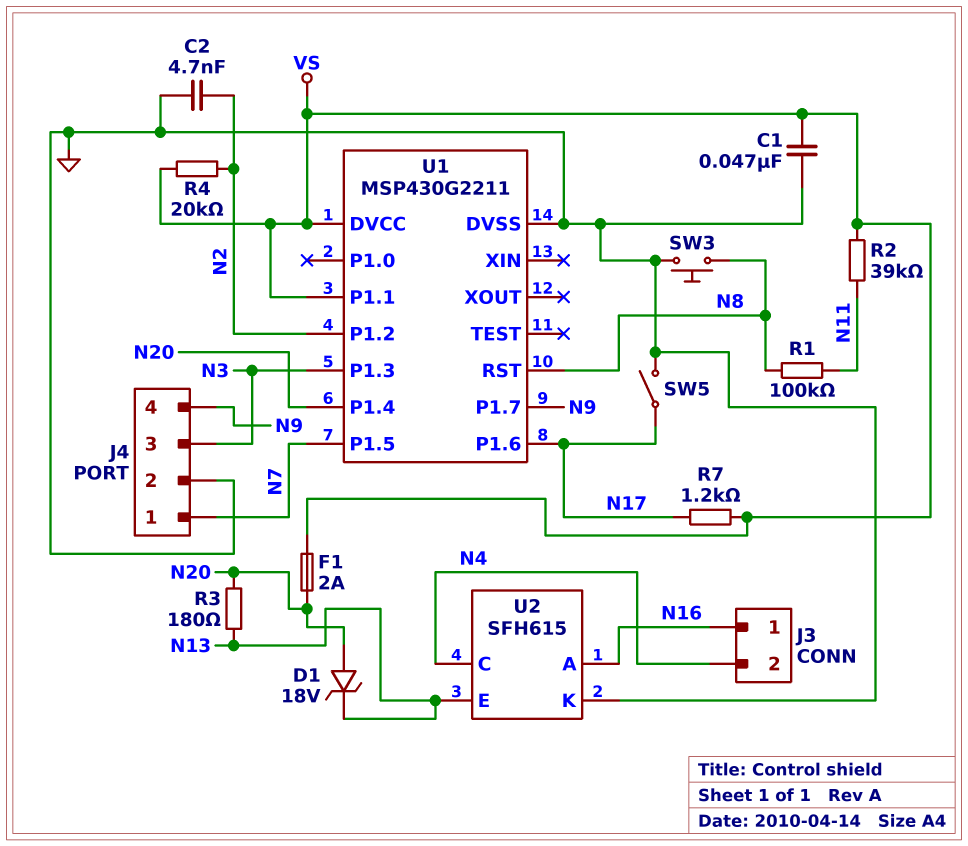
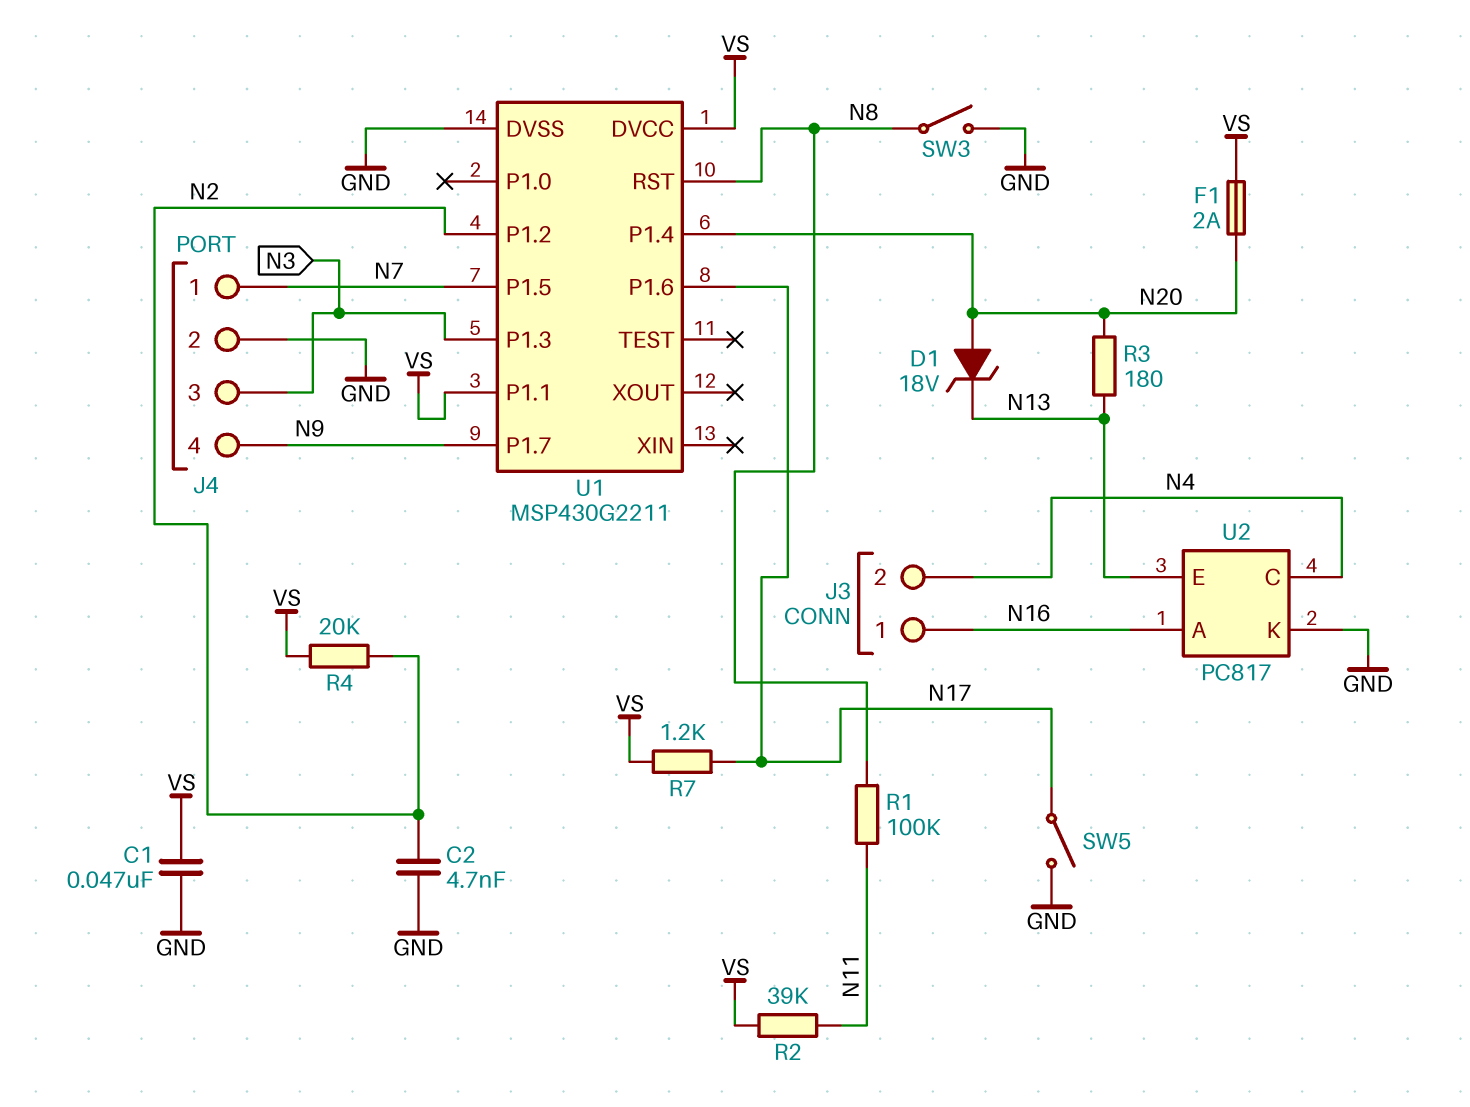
SW3: button (GND, N8) -> switch (GND, N8)
U2: SFH615 -> PC817

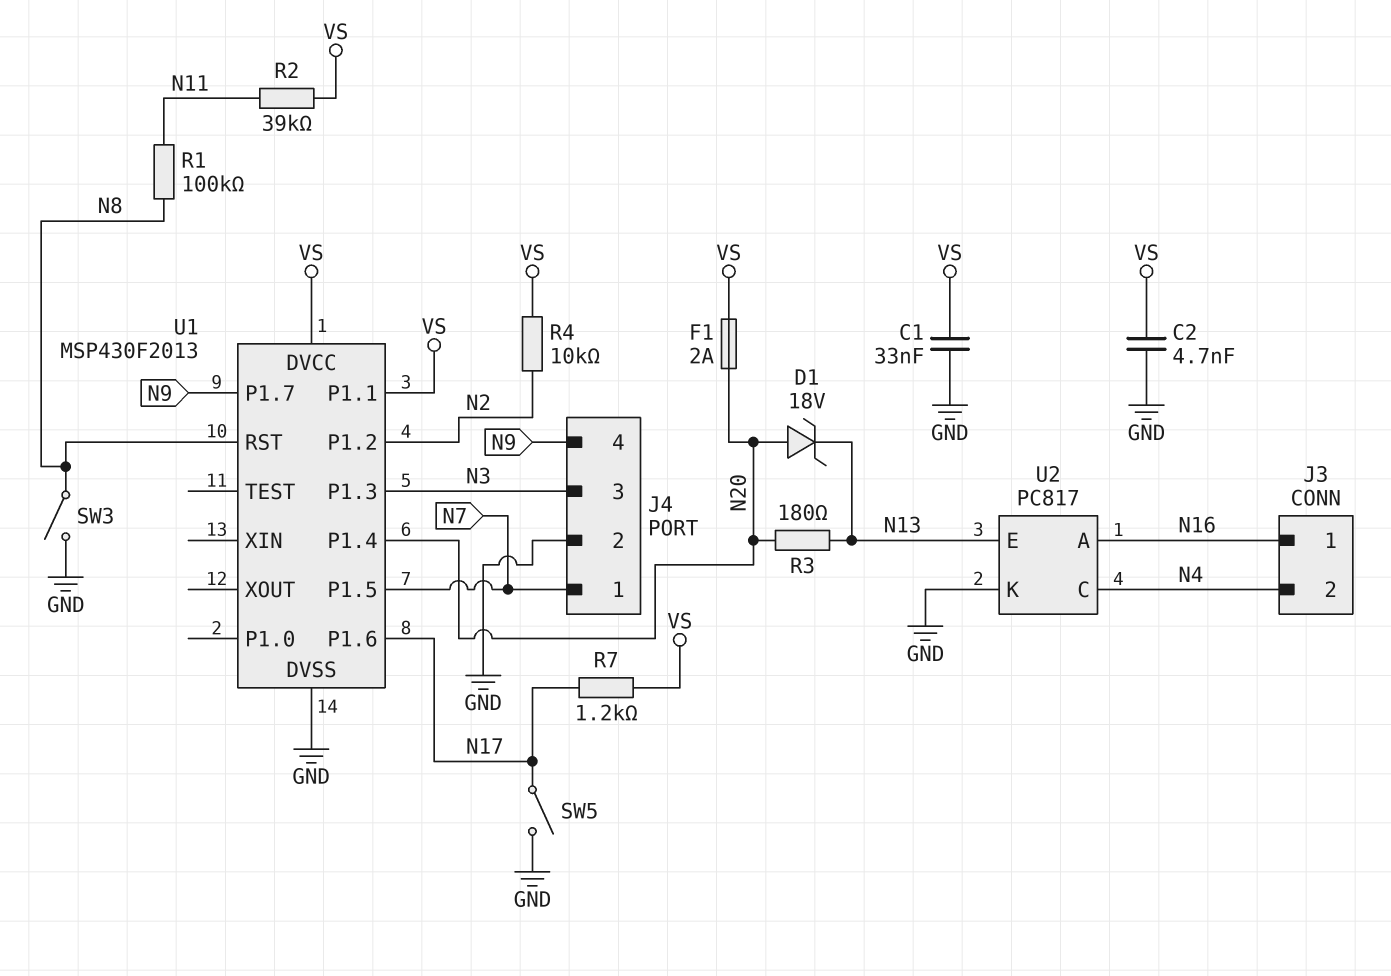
C1: 47nF (GND, VS) -> 33nF (GND, VS)
C2: 4.7nF (GND, N2) -> 4.7nF (GND, VS)
R4: 20k (N2, VS) -> 10k (N2, VS)
U1: MSP430G2211 -> MSP430F2013

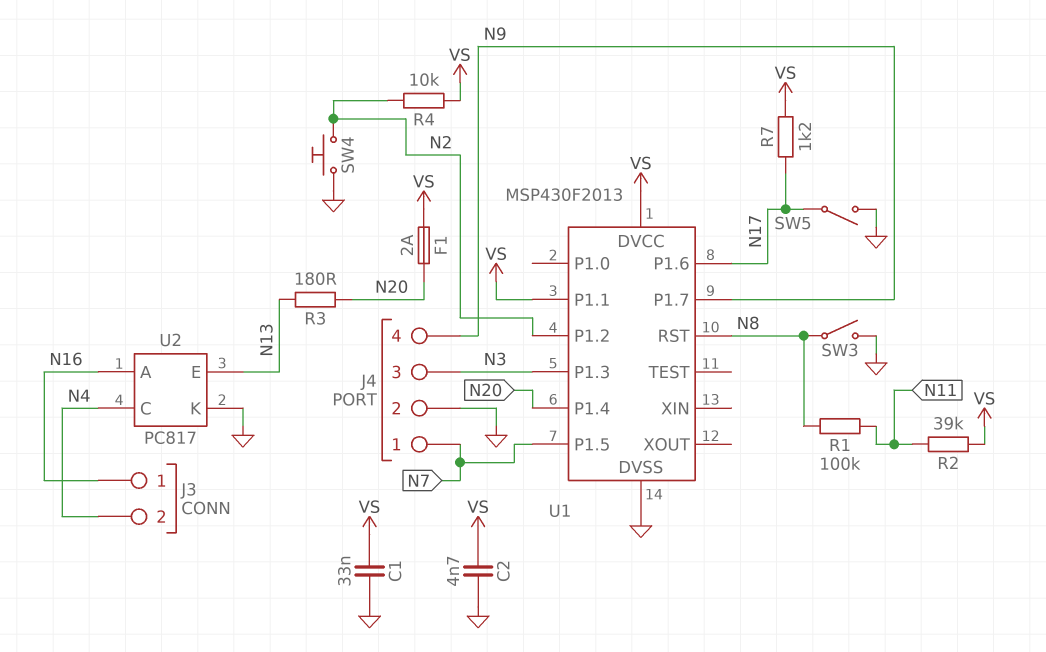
D1: zener 18V (A N20, K N13) -> none
SW4: none -> button (GND, N2)

